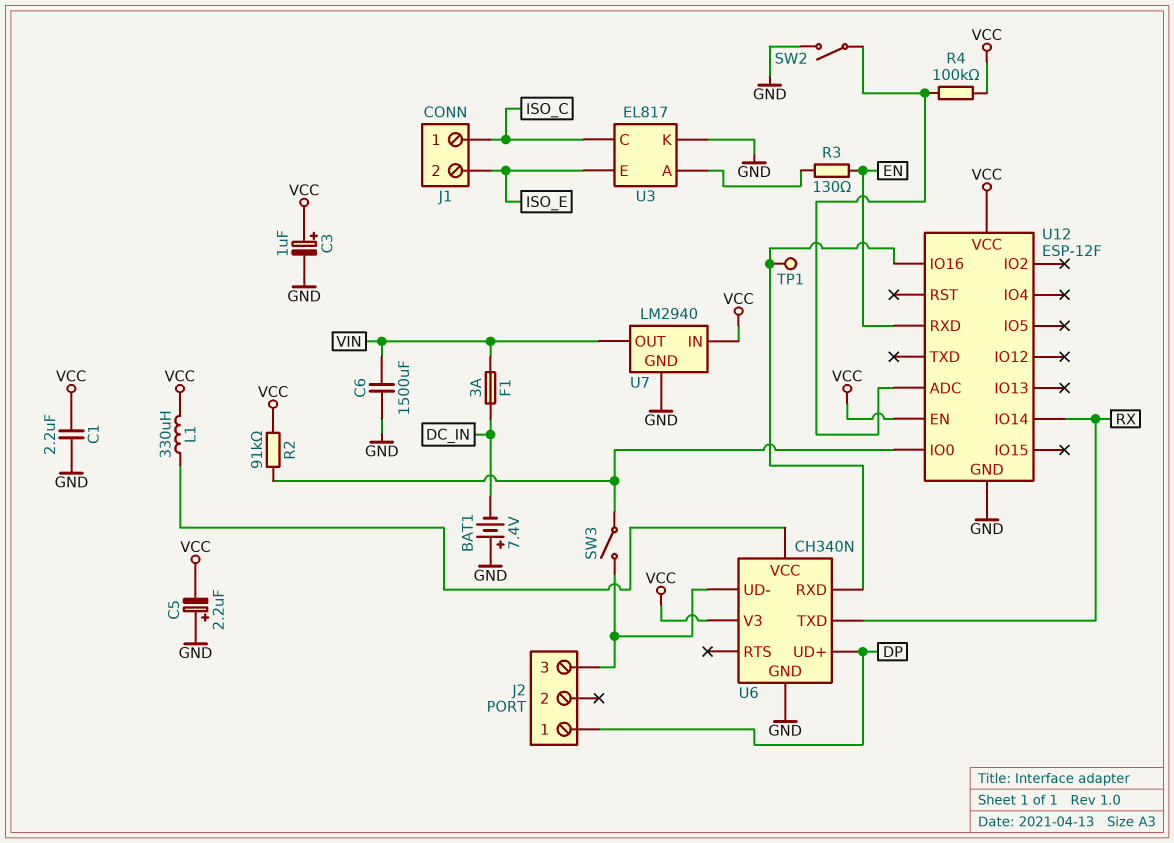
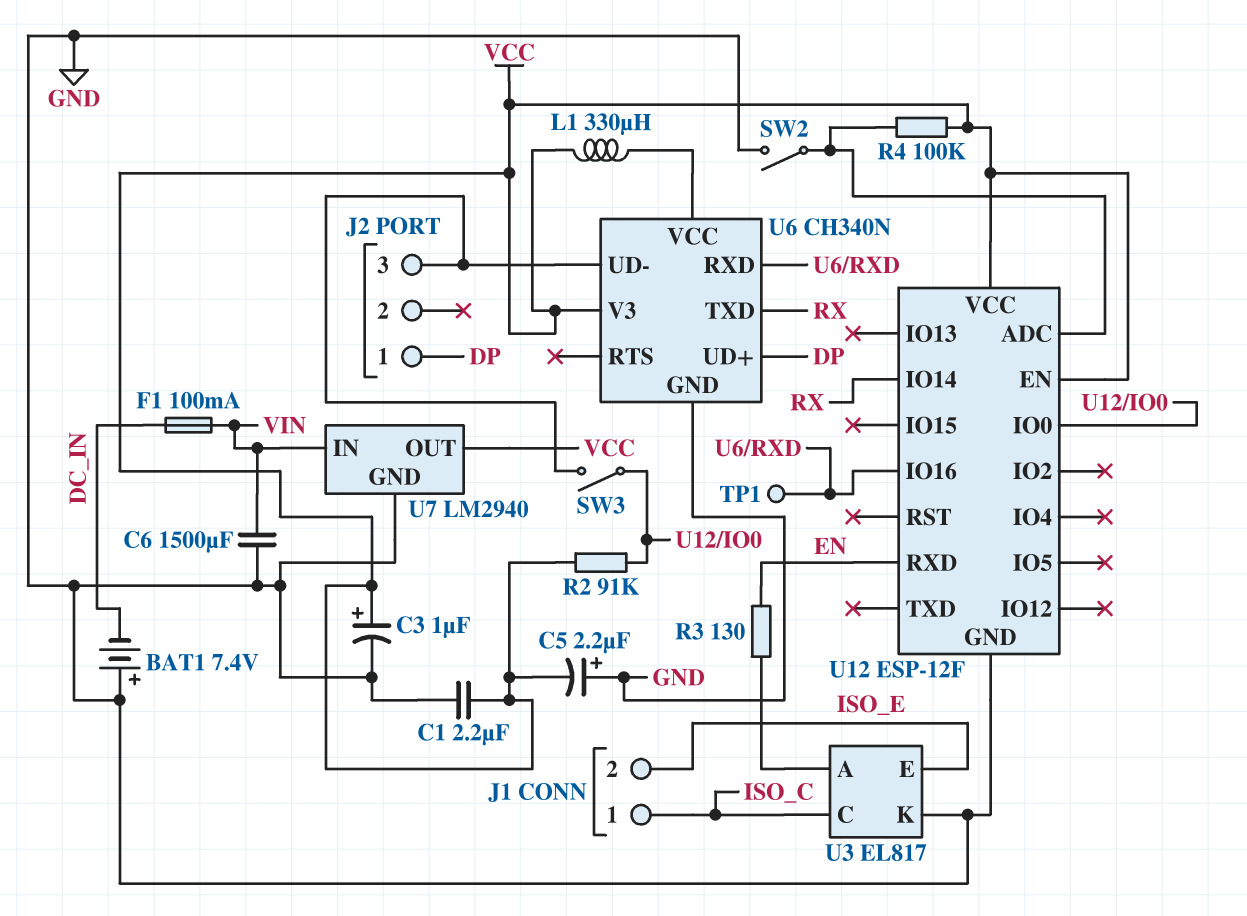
F1: 3A (DC_IN, VIN) -> 100mA (DC_IN, VIN)
U7 pin IN: VCC -> VIN
U7 pin OUT: VIN -> VCC

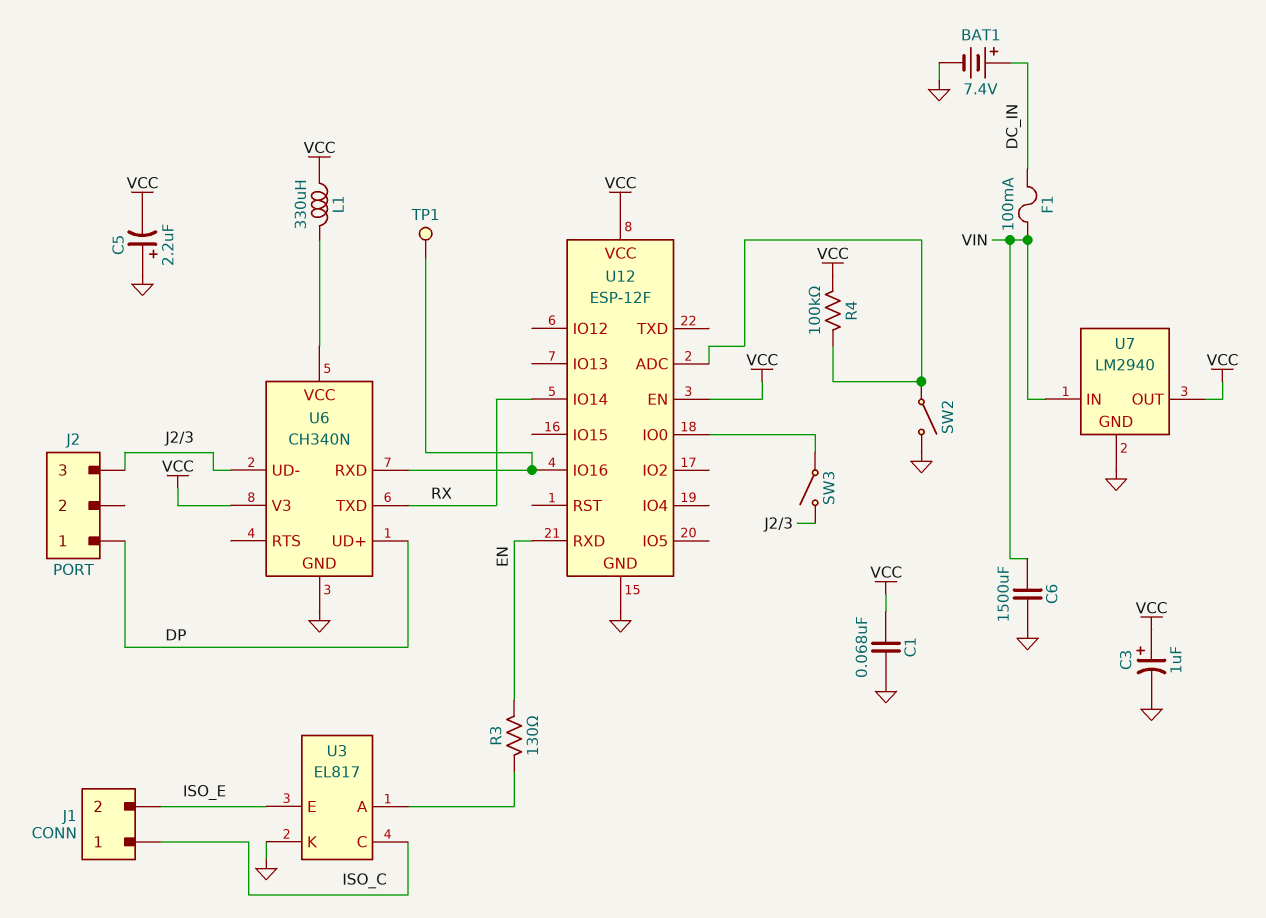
BAT1: 7.4V (plus GND, minus DC_IN) -> 7.4V (plus DC_IN, minus GND)
C1: 2.2uF (GND, VCC) -> 68nF (GND, VCC)
R2: 91k (U12/IO0, VCC) -> none

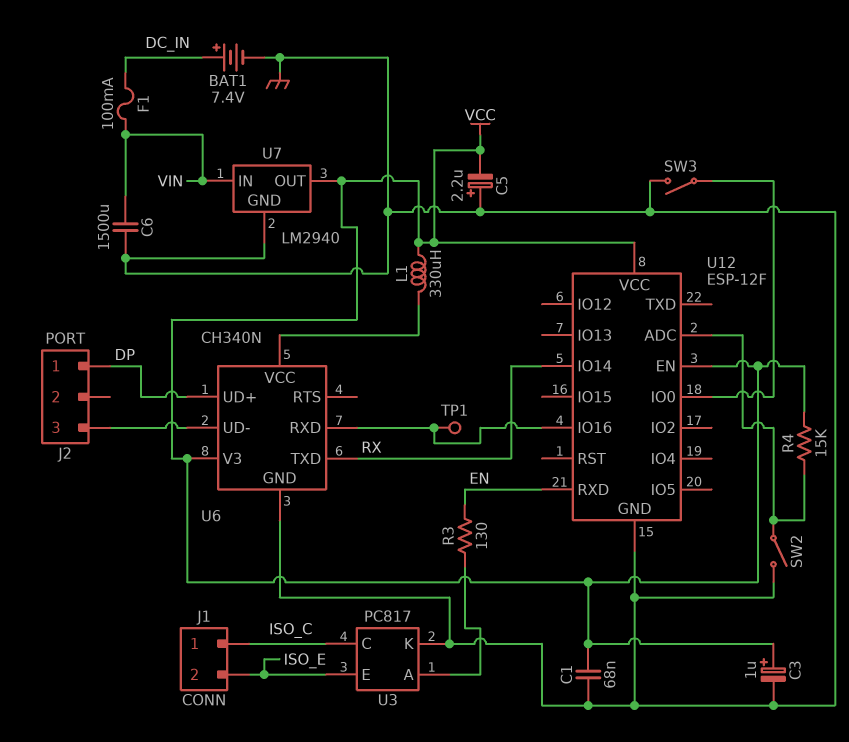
R4: 100k (U12/ADC, VCC) -> 15k (U12/ADC, VCC)
SW3: switch (J2/3, U12/IO0) -> switch (GND, U12/IO0)
U3: EL817 -> PC817

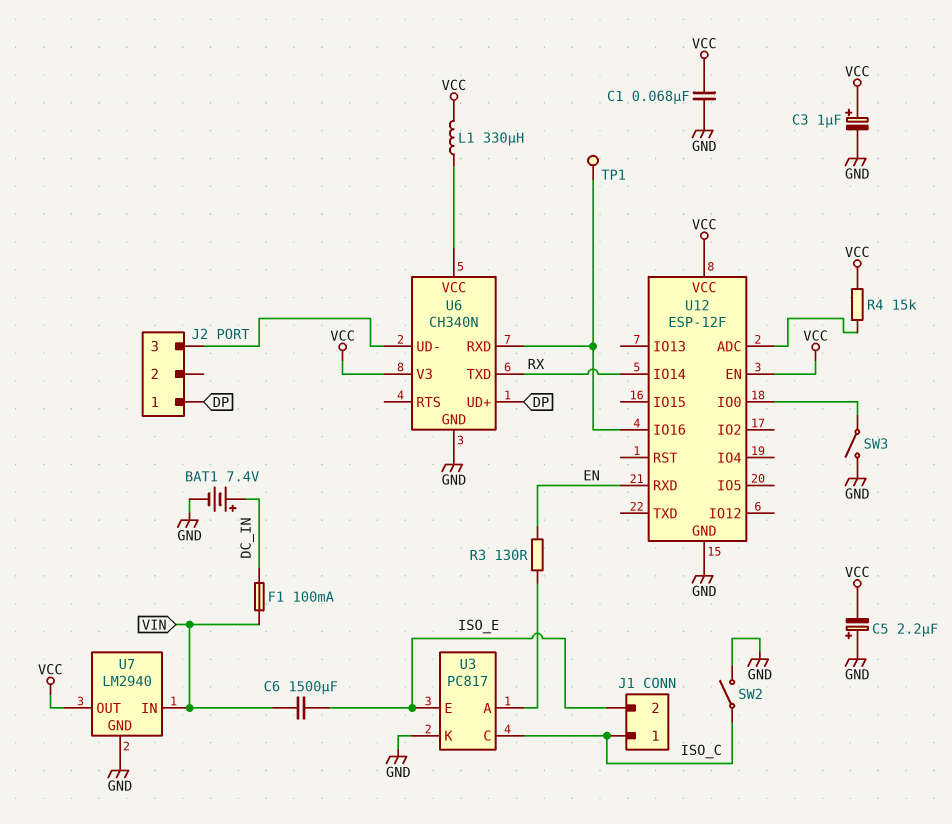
C6: 1500uF (GND, VIN) -> 1500uF (ISO_E, VIN)
SW2: switch (GND, U12/ADC) -> switch (GND, ISO_C)

